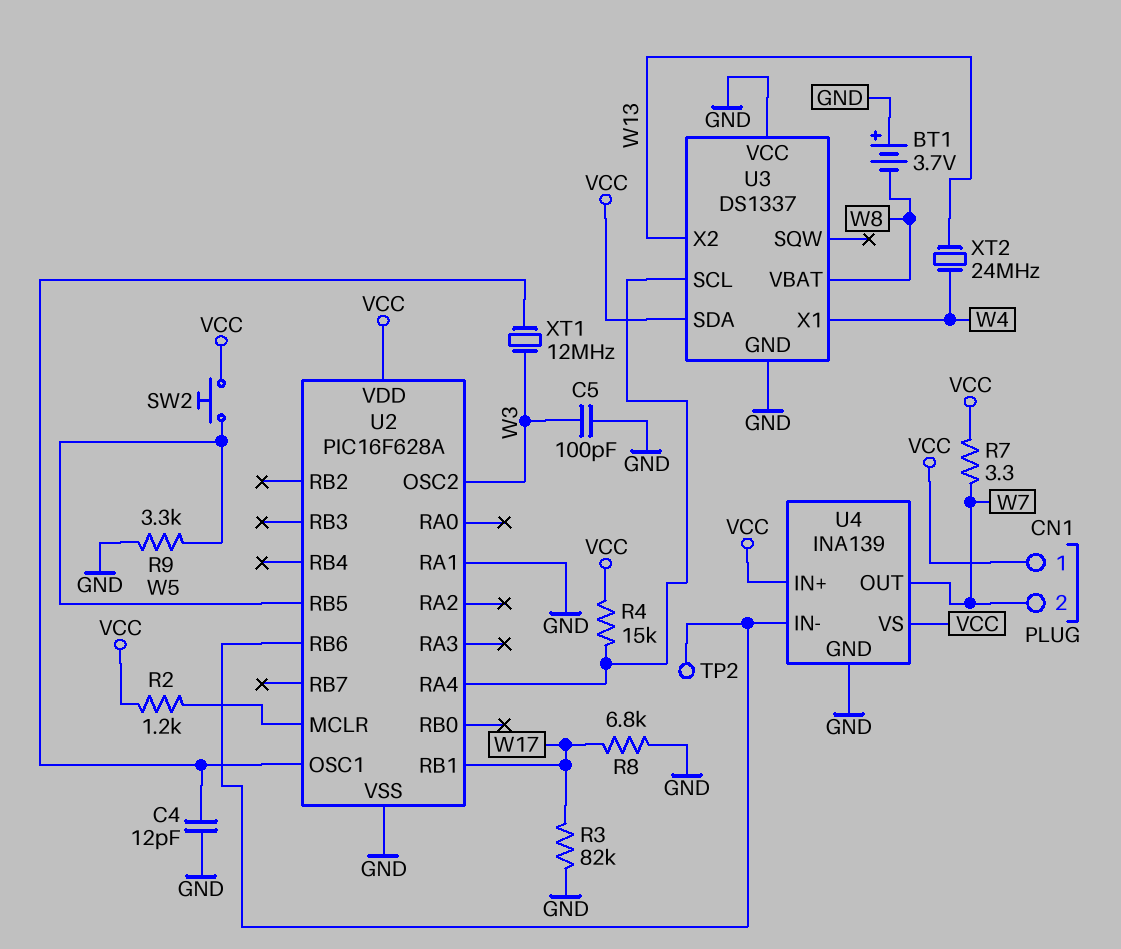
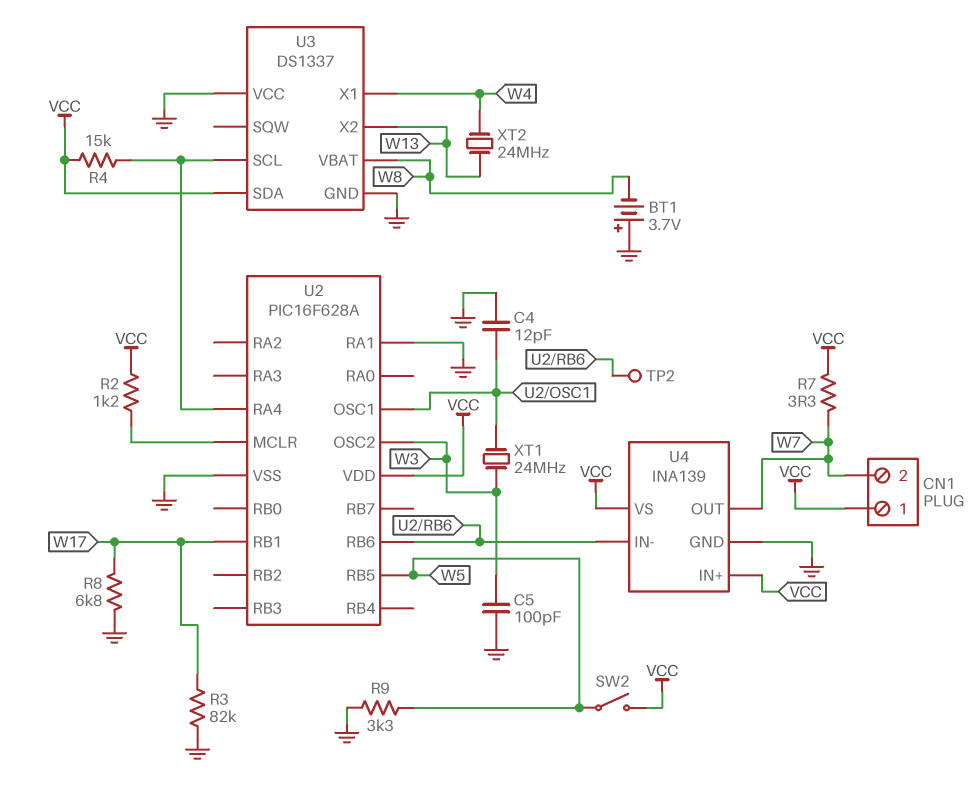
SW2: button (VCC, W5) -> switch (VCC, W5)
XT1: 12MHz (U2/OSC1, W3) -> 24MHz (U2/OSC1, W3)

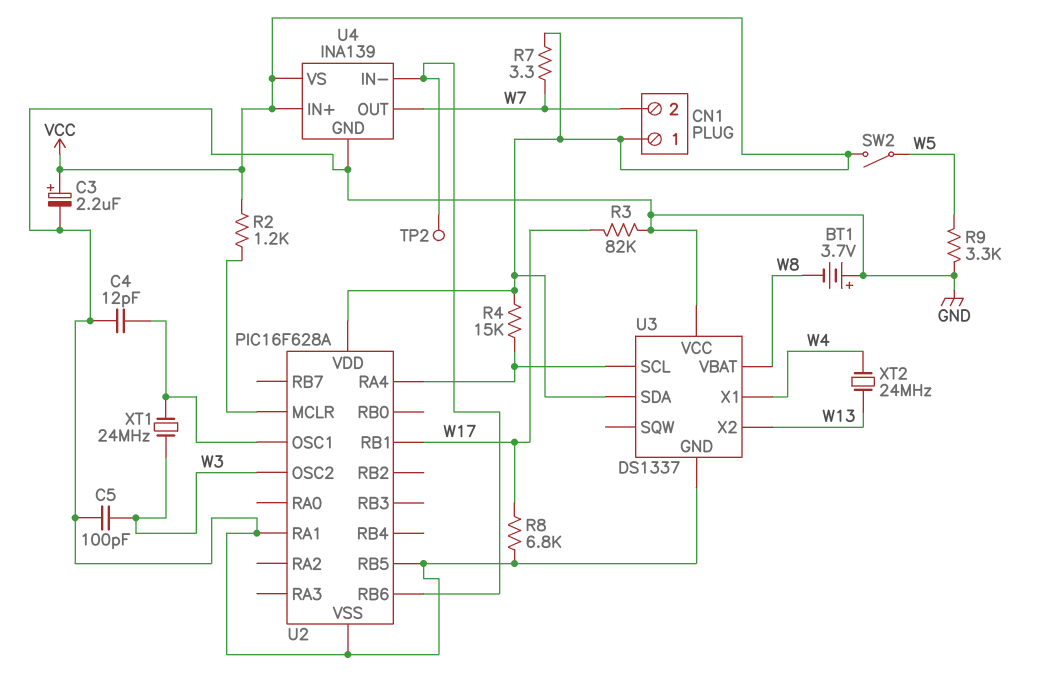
C3: none -> 2.2uF (plus VCC, minus GND)
U2 pin RB5: W5 -> GND

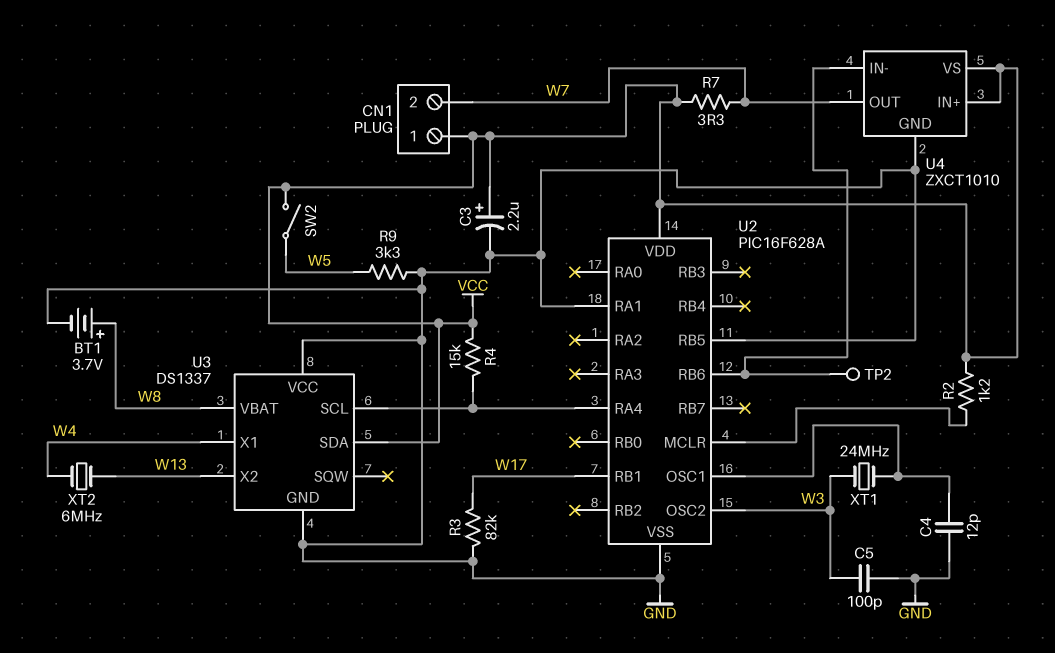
BT1: 3.7V (plus GND, minus W8) -> 3.7V (plus W8, minus GND)
R8: 6.8k (GND, W17) -> none
U4: INA139 -> ZXCT1010
XT2: 24MHz (W4, W13) -> 6MHz (W4, W13)

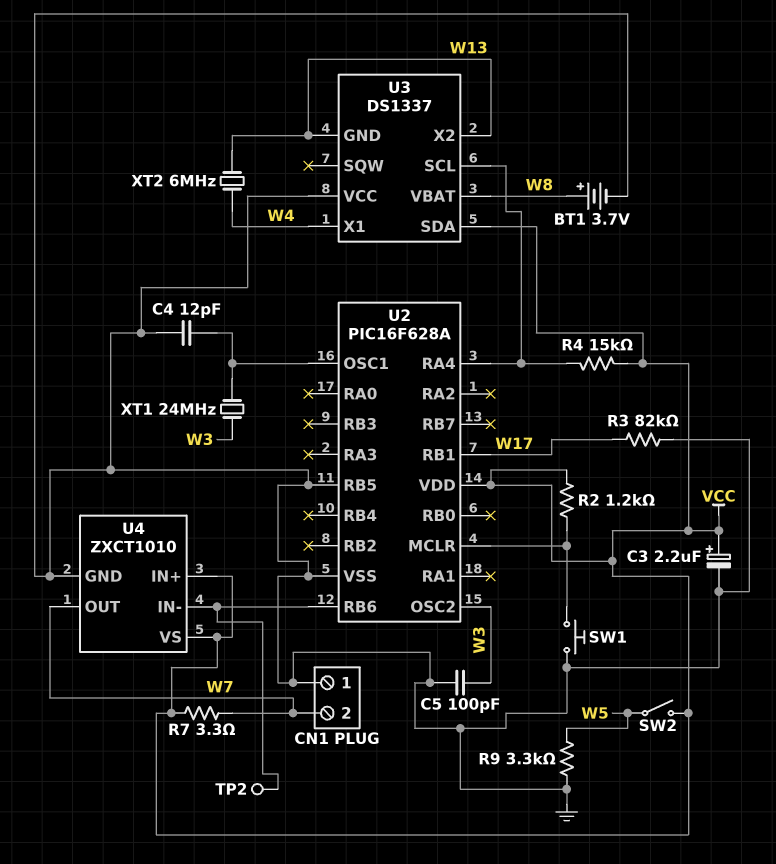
CN1 pin 1: VCC -> GND
SW1: none -> button (GND, U2/MCLR)
U2 pin RA1: GND -> none
U3 pin GND: GND -> W13

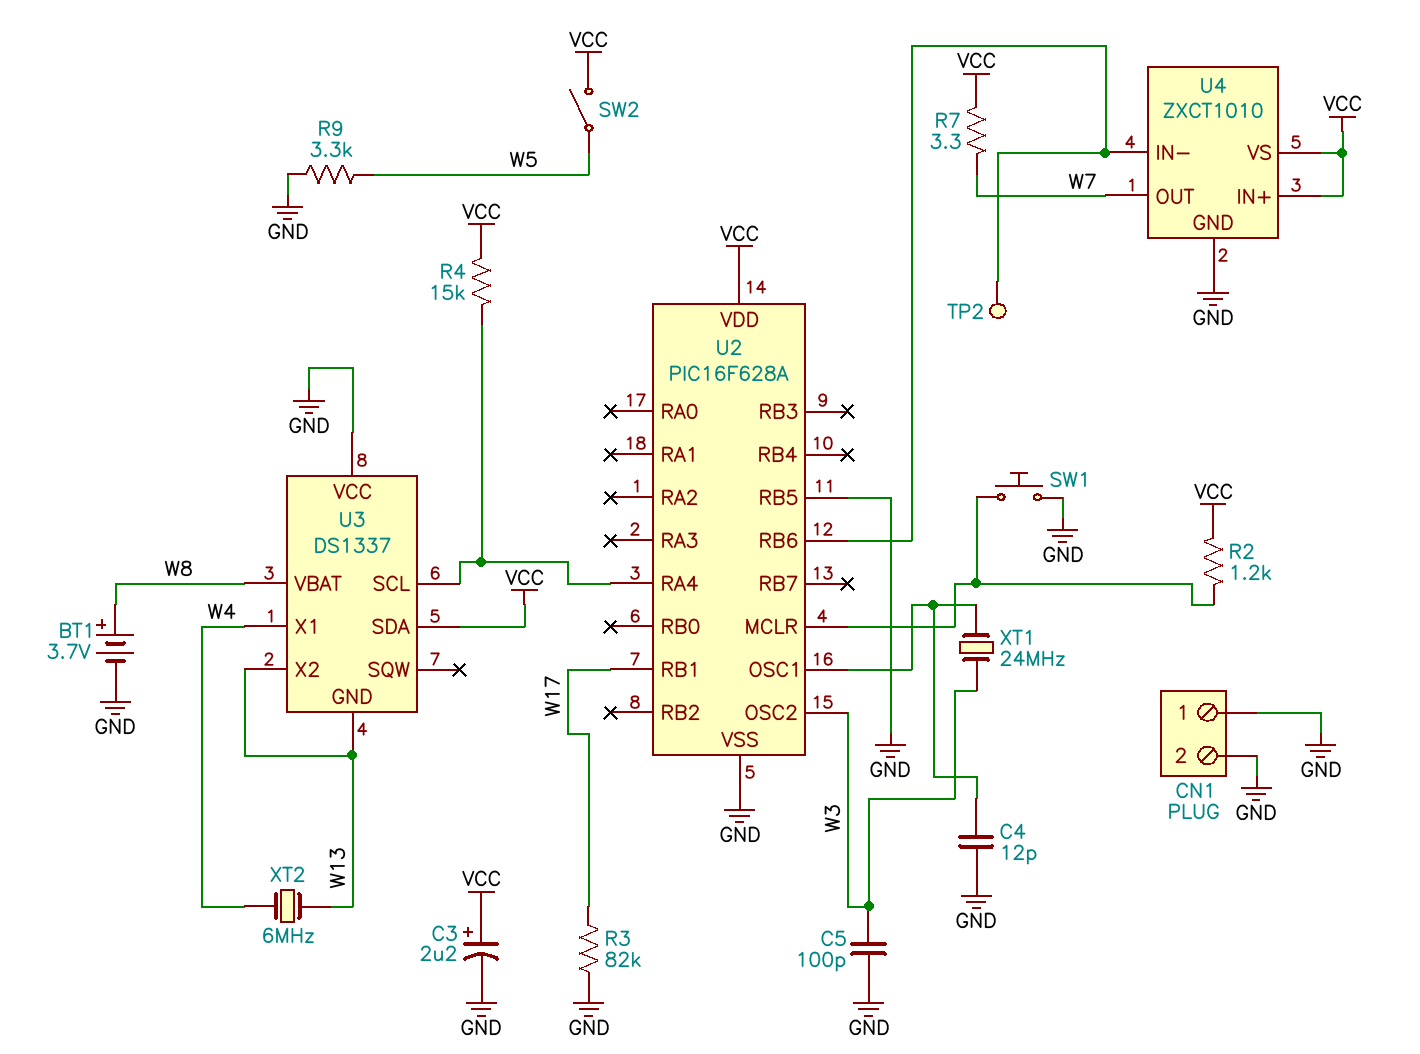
CN1 pin 2: W7 -> GND

